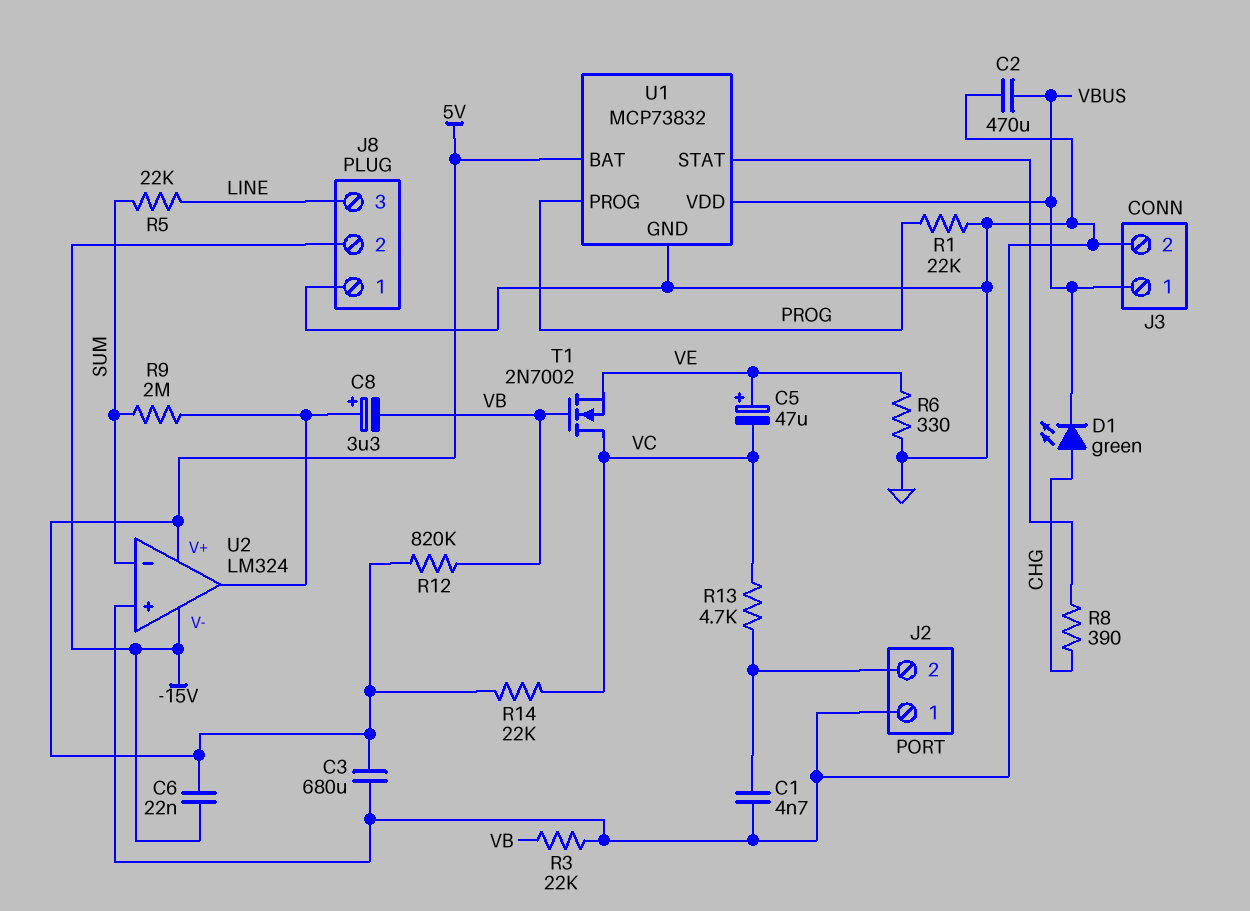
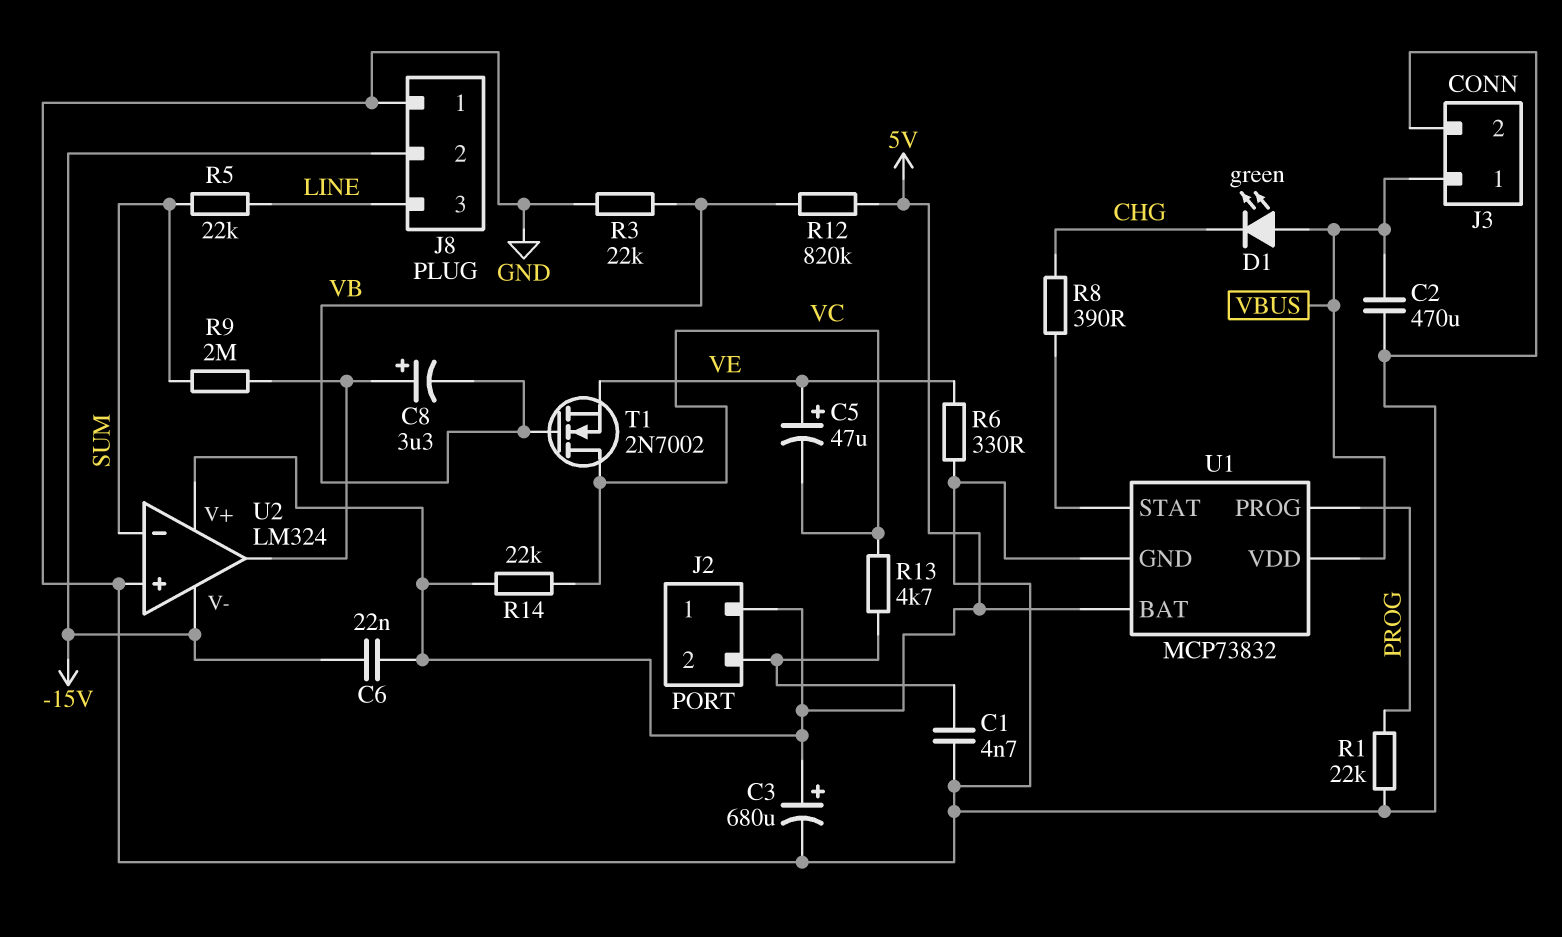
C3: 680uF (5V, GND) -> 680uF (plus 5V, minus GND)
D1: LED green (A CHG, K VBUS) -> LED green (A VBUS, K CHG)
J2 pin 1: GND -> 5V

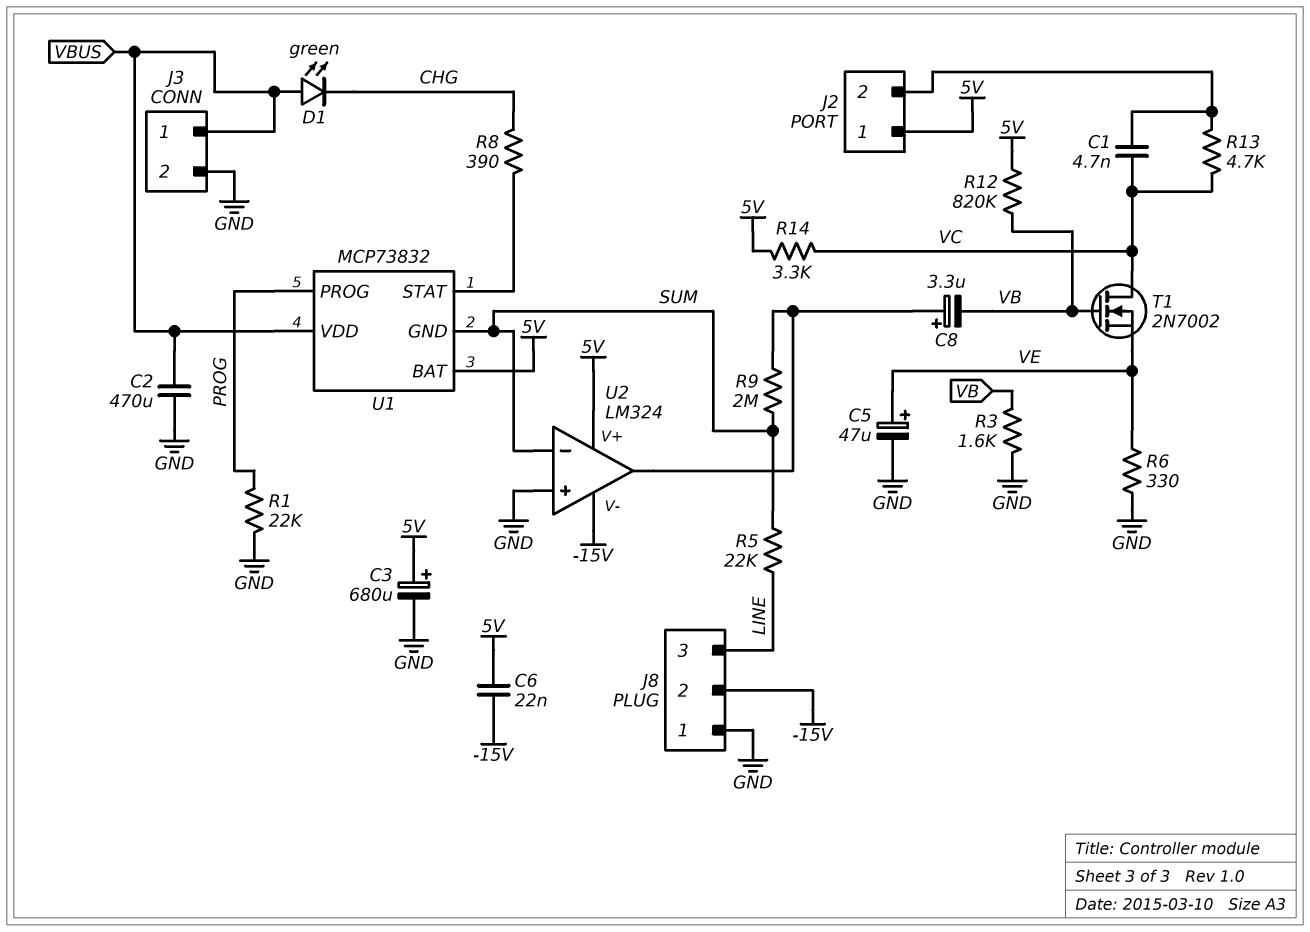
C1: 4.7nF (GND, J2/2) -> 4.7nF (J2/2, VC)
C5: 47uF (plus VE, minus VC) -> 47uF (plus VE, minus GND)
R3: 22k (GND, VB) -> 1.6k (GND, VB)
R14: 22k (5V, VC) -> 3.3k (5V, VC)
U1 pin GND: GND -> SUM

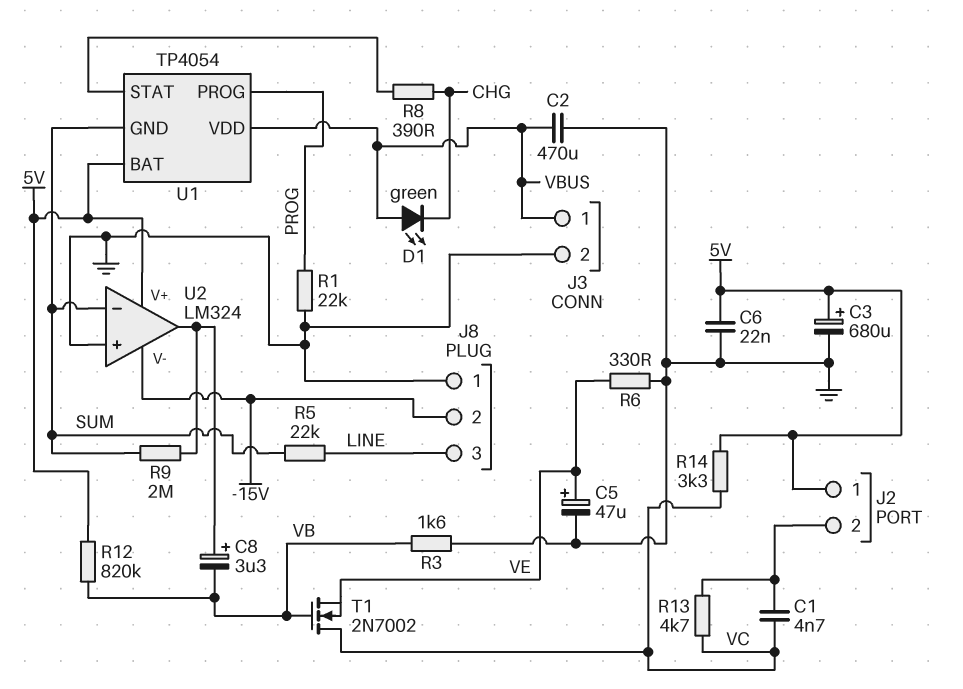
C6: 22nF (-15V, 5V) -> 22nF (5V, GND)
U1: MCP73832 -> TP4054

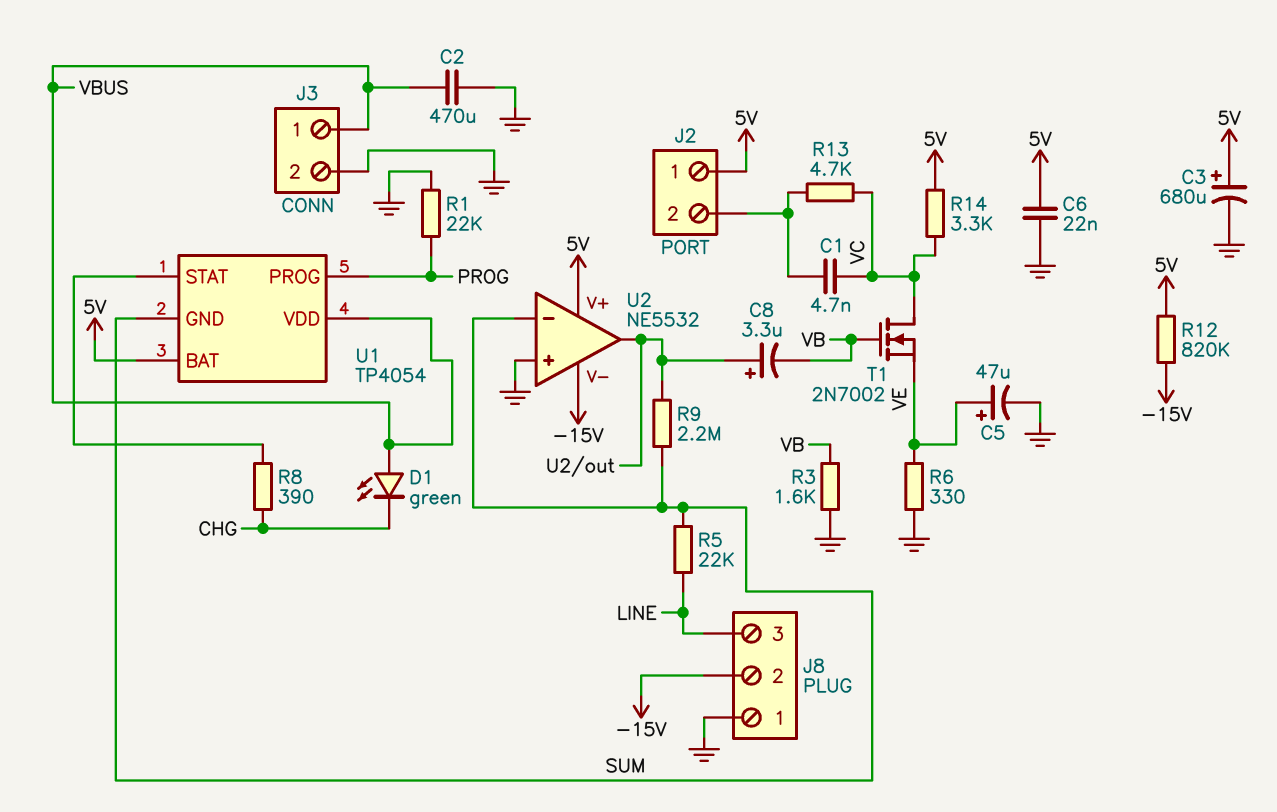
R9: 2M (SUM, U2/out) -> 2.2M (SUM, U2/out)
R12: 820k (5V, VB) -> 820k (-15V, 5V)
U2: LM324 -> NE5532

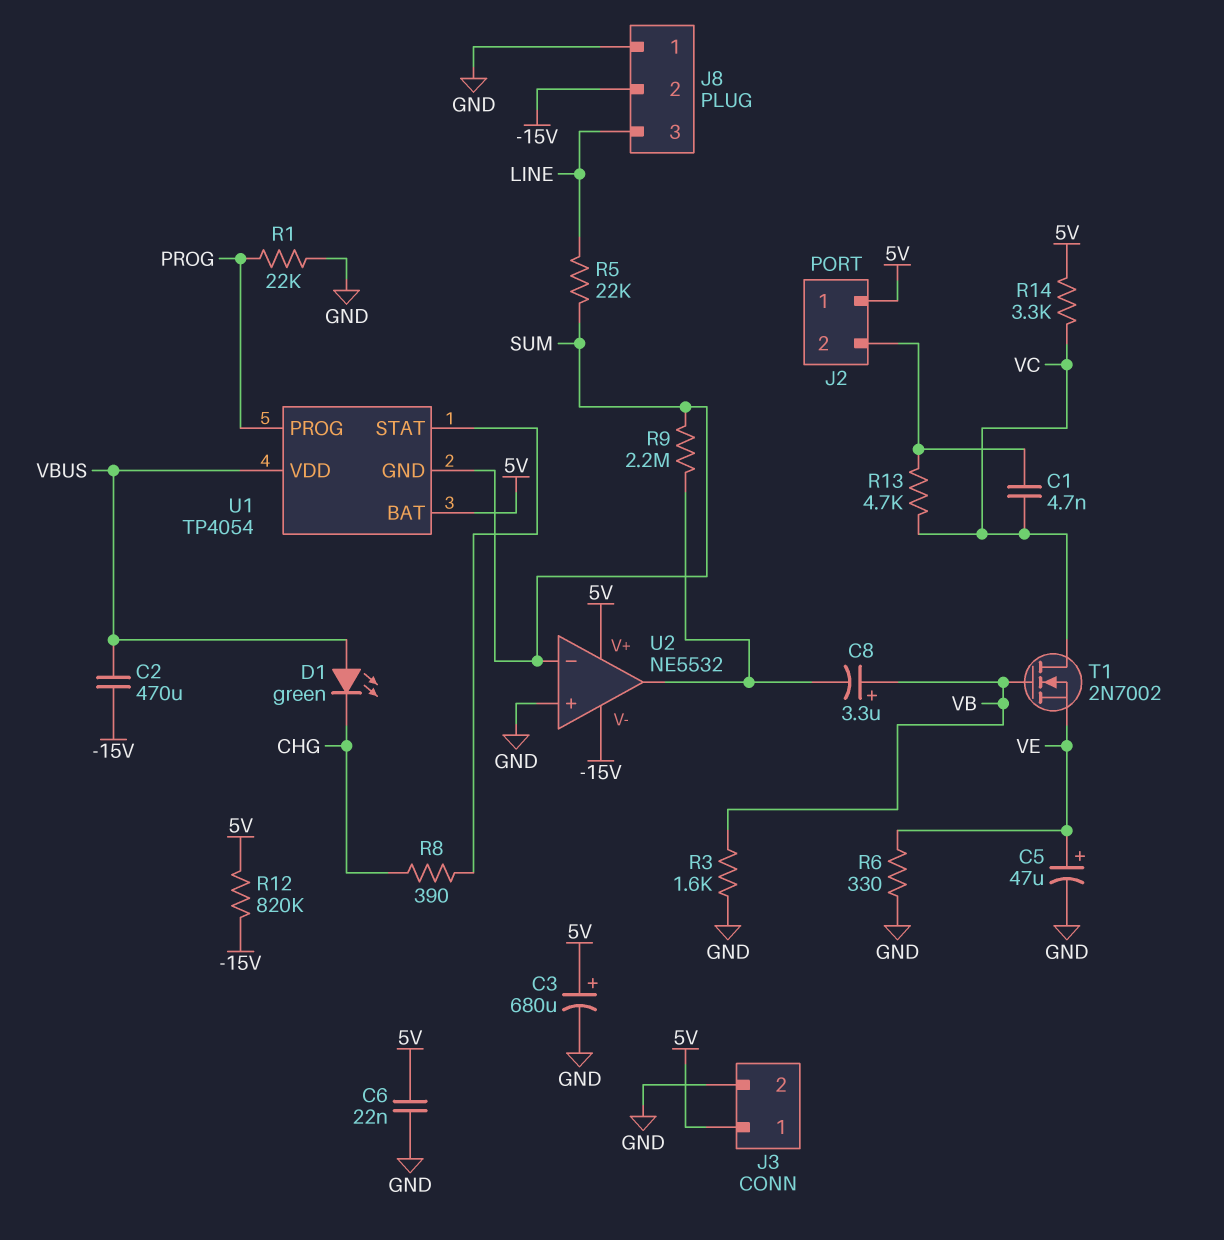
C2: 470uF (GND, VBUS) -> 470uF (-15V, VBUS)
C8: 3.3uF (plus U2/out, minus VB) -> 3.3uF (plus VB, minus U2/out)
J3 pin 1: VBUS -> 5V

